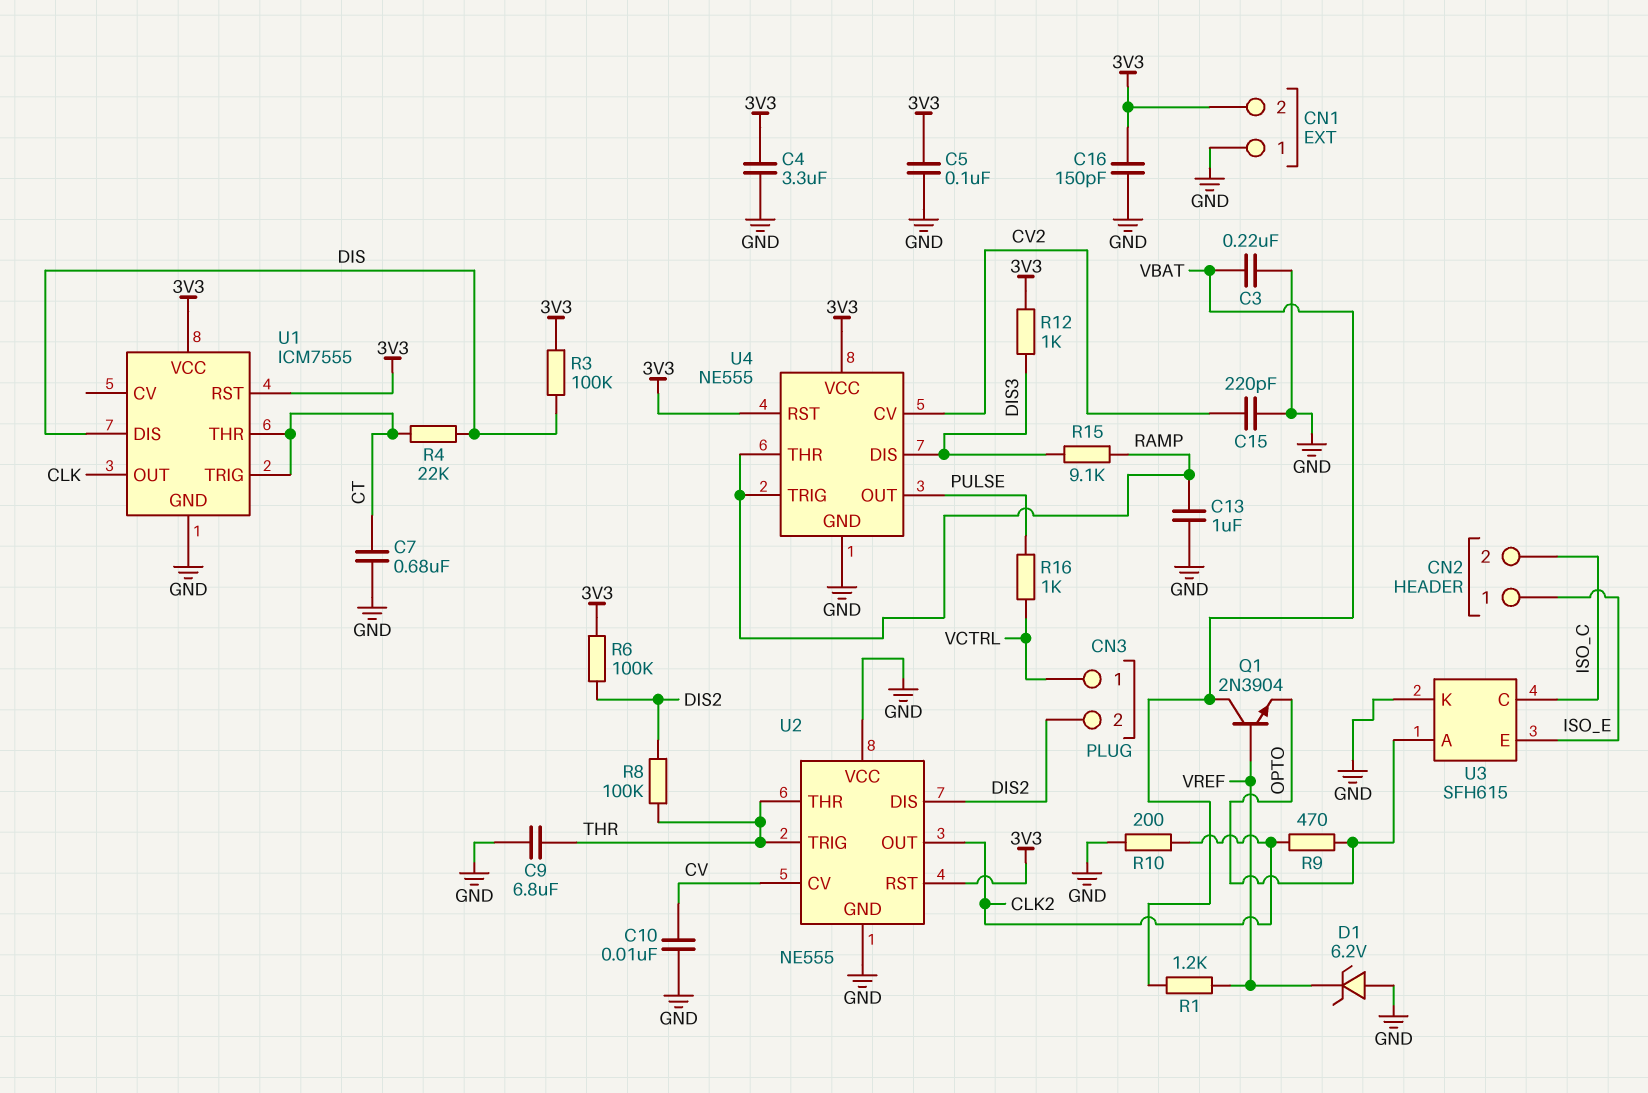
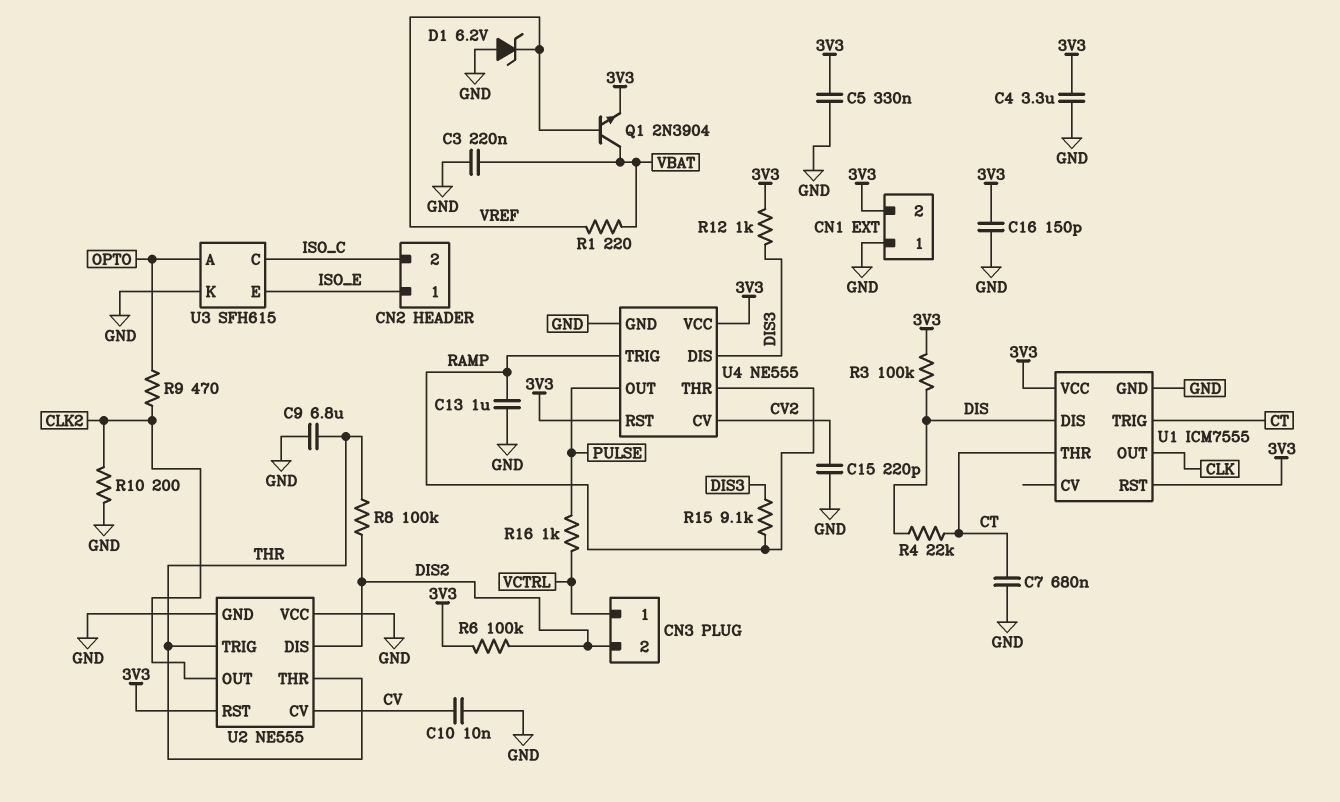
C5: 100nF (3V3, GND) -> 330nF (3V3, GND)
Q1: NPN 2N3904 (B VREF, C VBAT, E OPTO) -> NPN 2N3904 (B VREF, C VBAT, E 3V3)
R1: 1.2k (VBAT, VREF) -> 220 (VBAT, VREF)

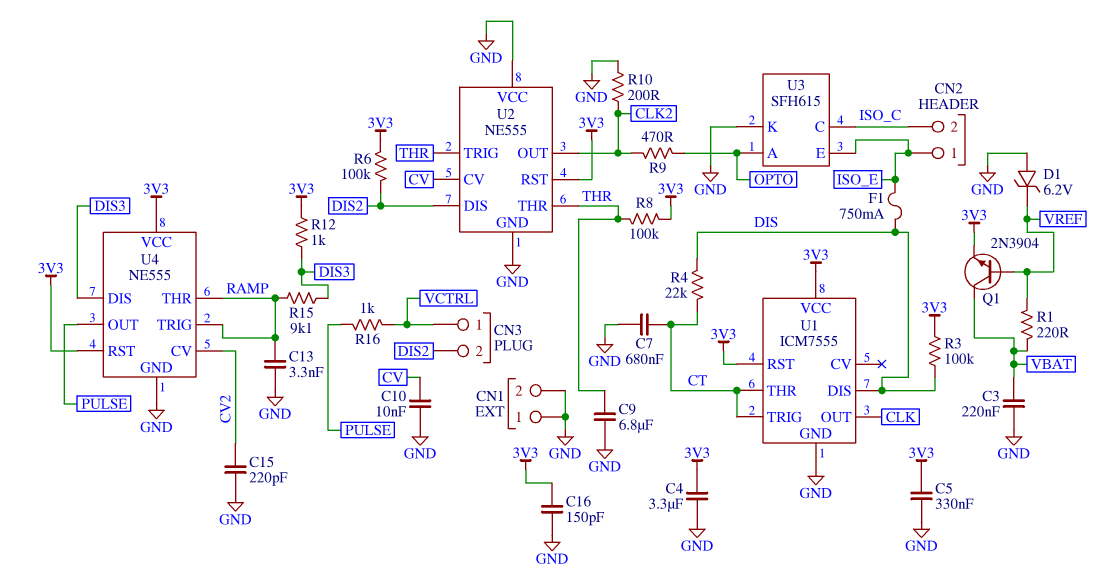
C13: 1uF (GND, RAMP) -> 3.3nF (GND, RAMP)
CN1 pin 2: 3V3 -> GND
F1: none -> 750mA (DIS, ISO_E)
R8: 100k (DIS2, THR) -> 100k (3V3, THR)

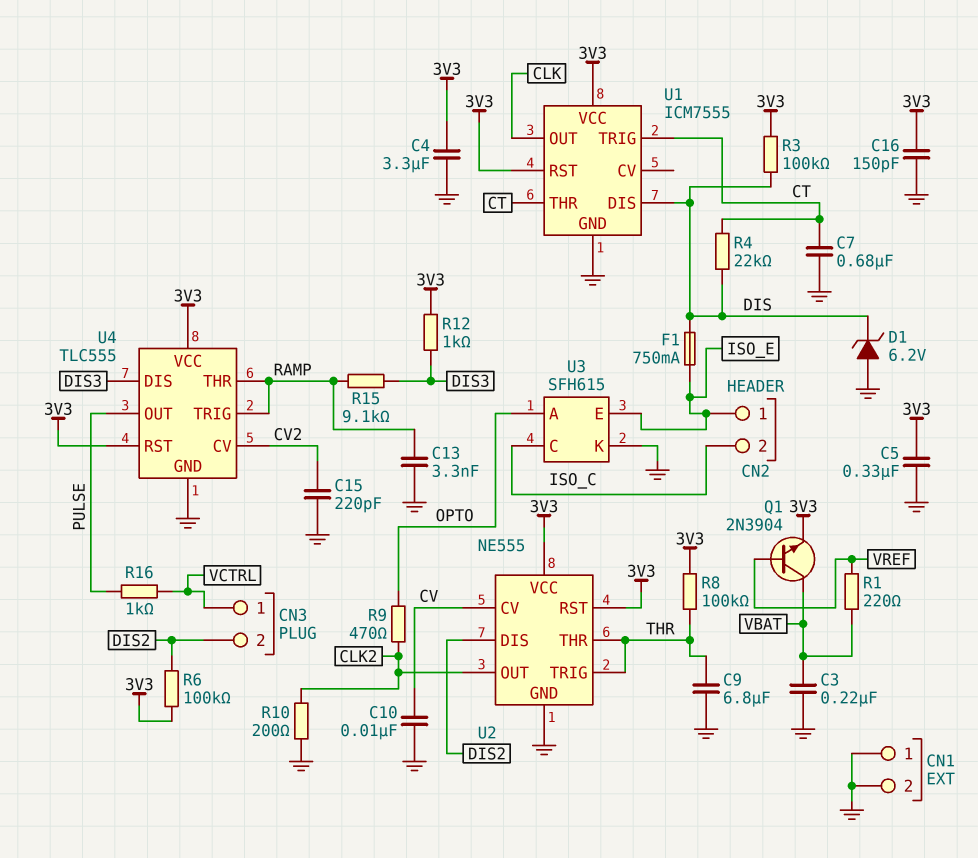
D1: zener 6.2V (A GND, K VREF) -> zener 6.2V (A GND, K DIS)
U2 pin VCC: GND -> 3V3
U4: NE555 -> TLC555

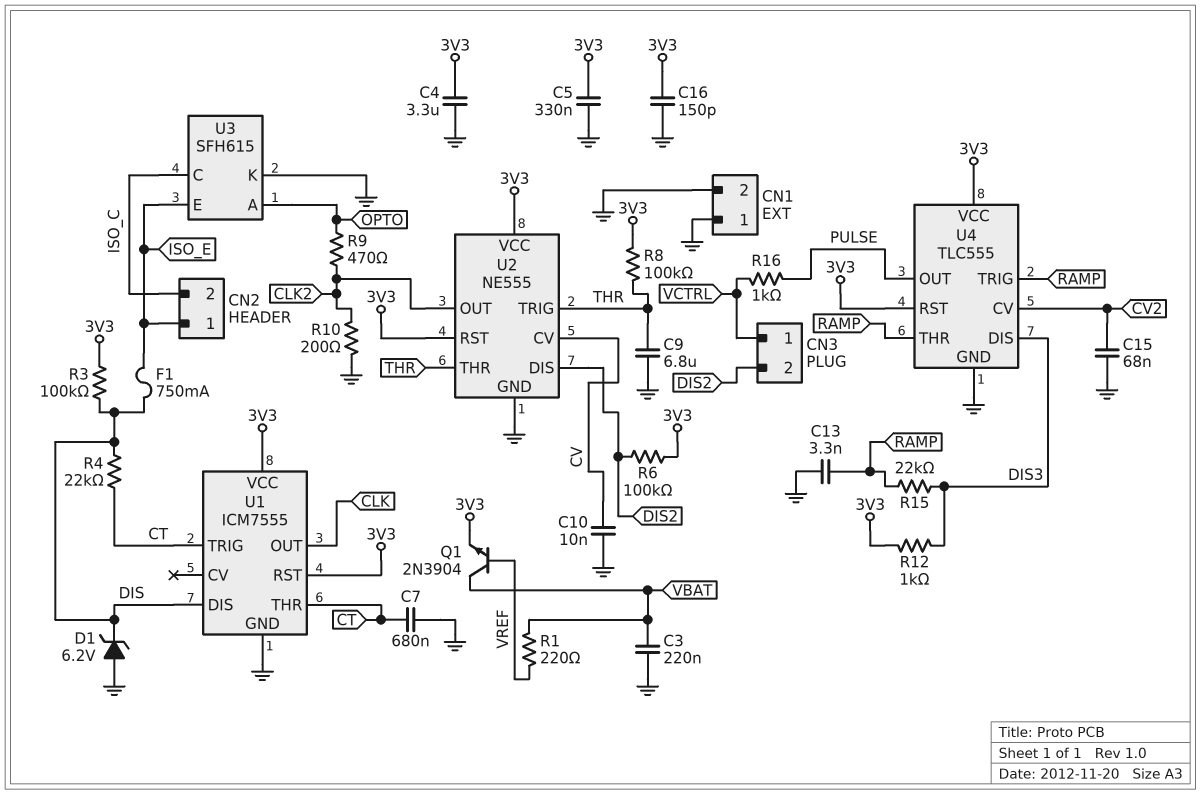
C15: 220pF (CV2, GND) -> 68nF (CV2, GND)
R15: 9.1k (DIS3, RAMP) -> 22k (DIS3, RAMP)

